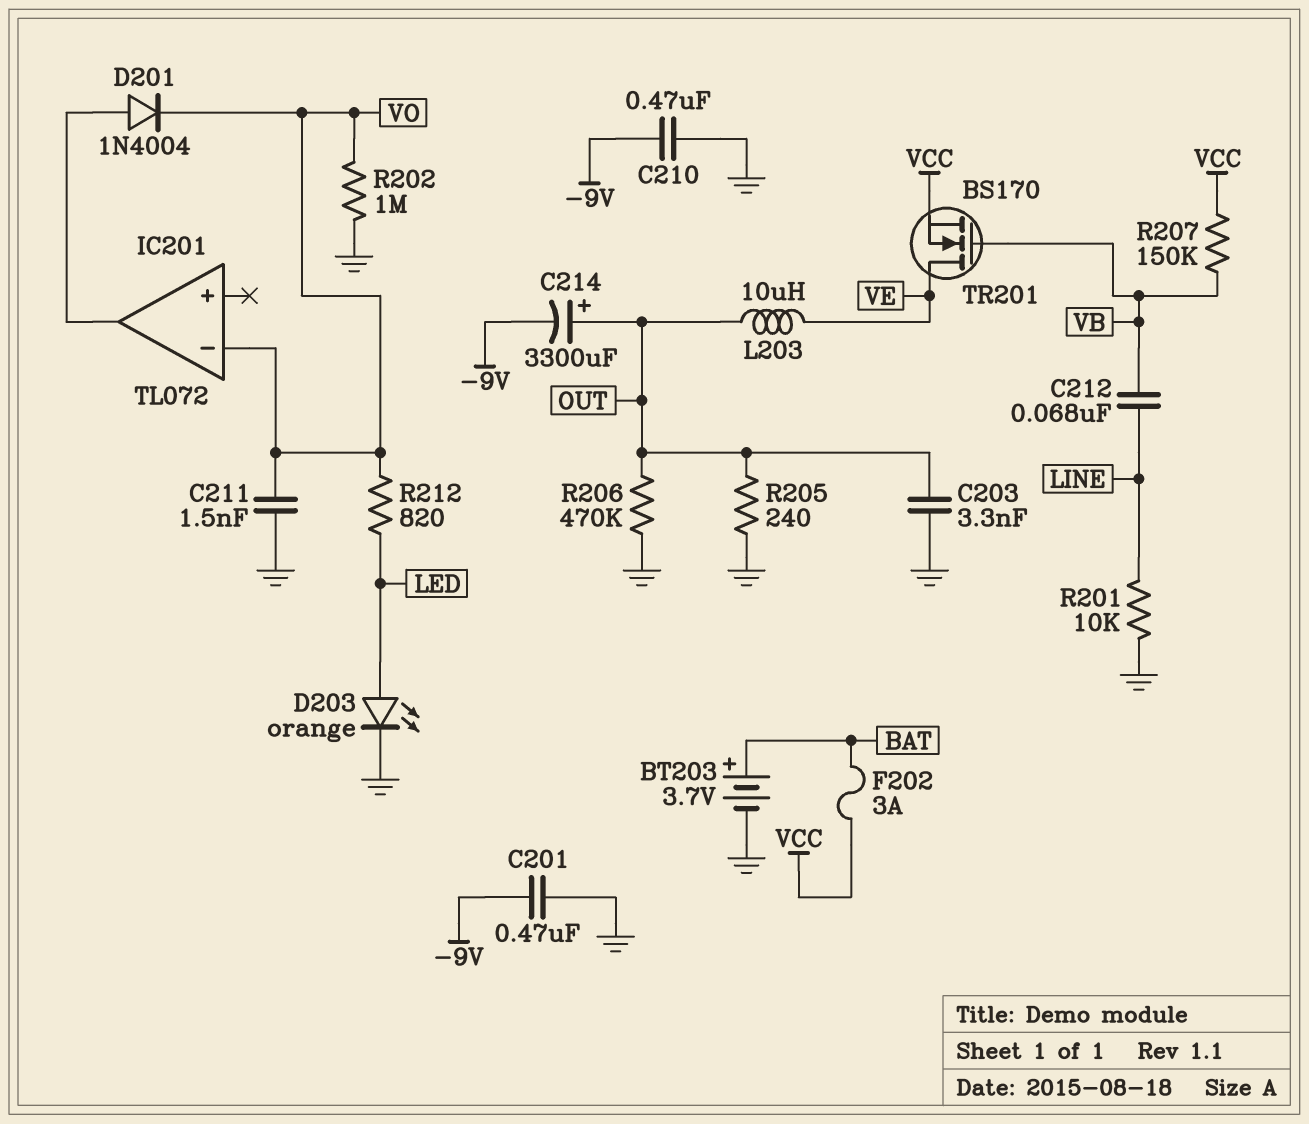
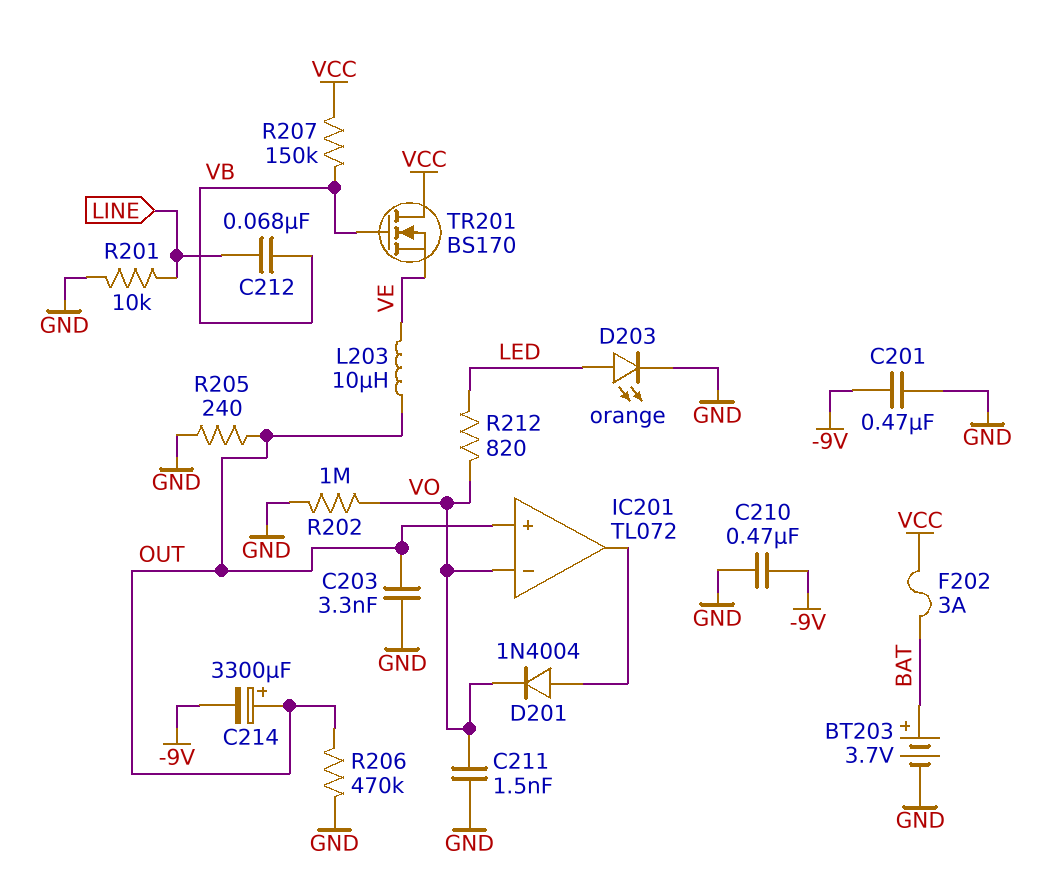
IC201 pin in+: none -> OUT
TR201: NMOS BS170 (G VB, D VE, S VCC) -> NMOS BS170 (G VB, D VCC, S VE)

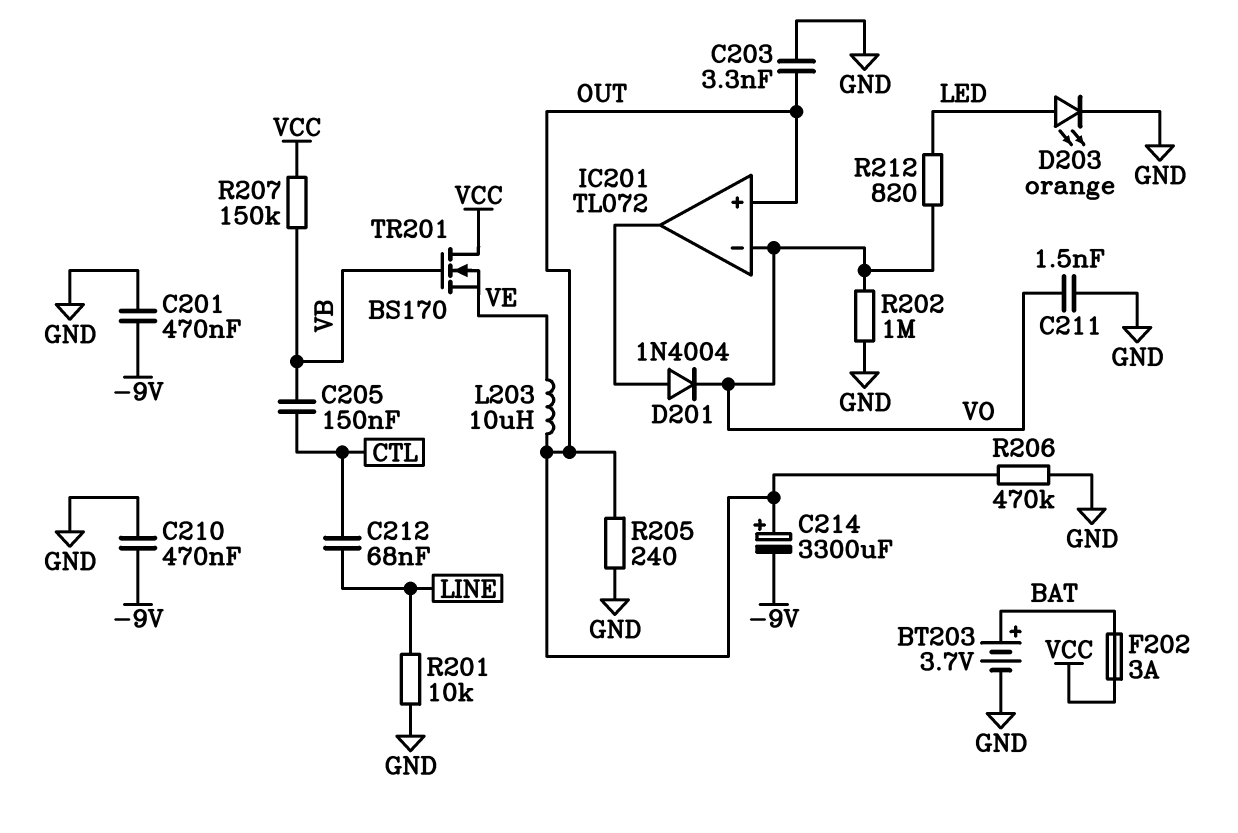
C205: none -> 150nF (CTL, VB)
C212: 68nF (LINE, VB) -> 68nF (CTL, LINE)

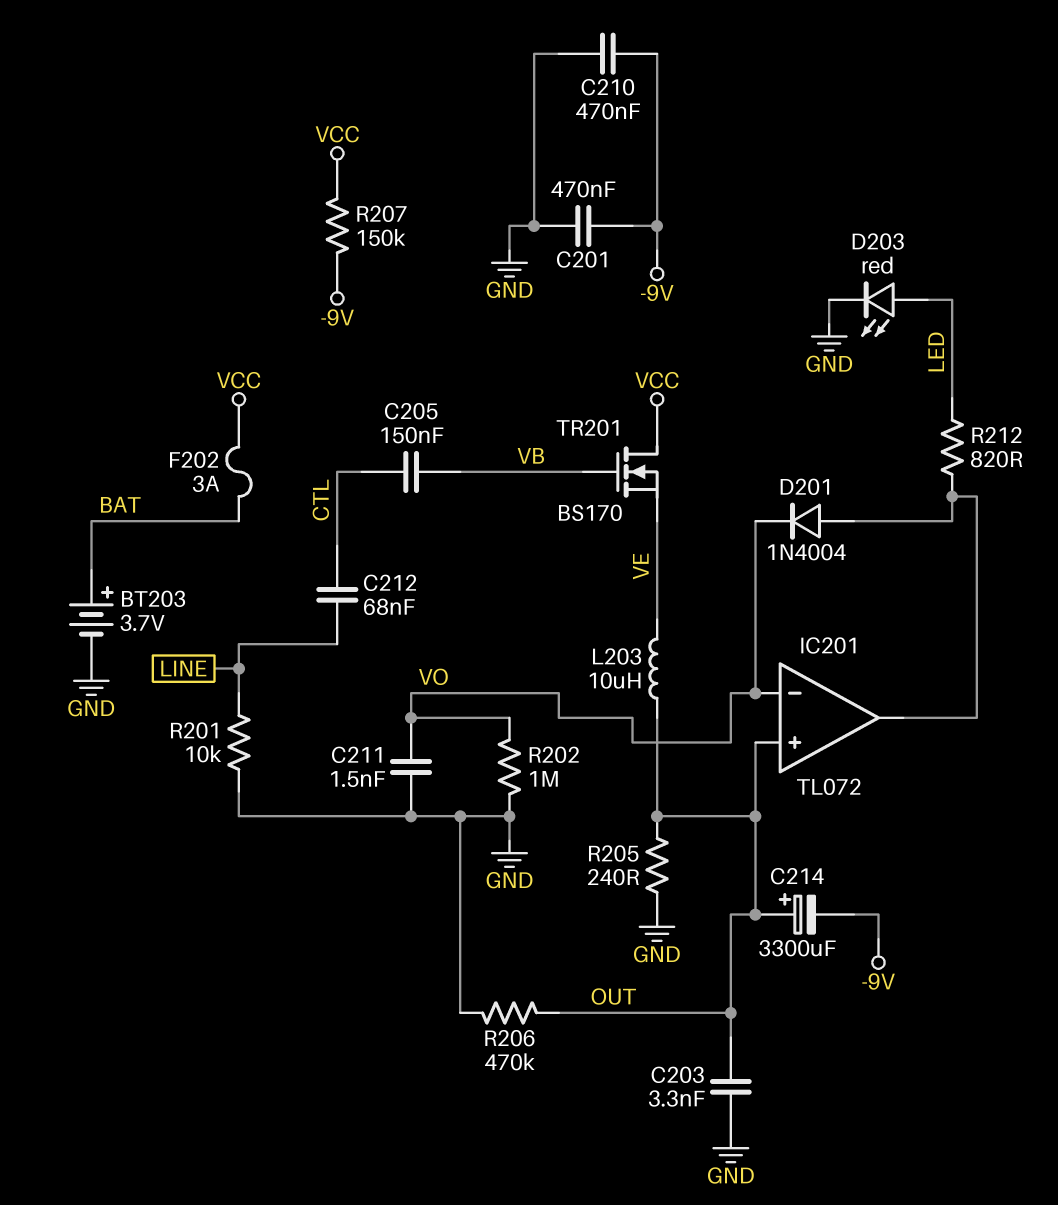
D203: LED orange (A LED, K GND) -> LED red (A LED, K GND)
R207: 150k (VB, VCC) -> 150k (-9V, VCC)
R212: 820 (LED, VO) -> 820 (IC201/out, LED)

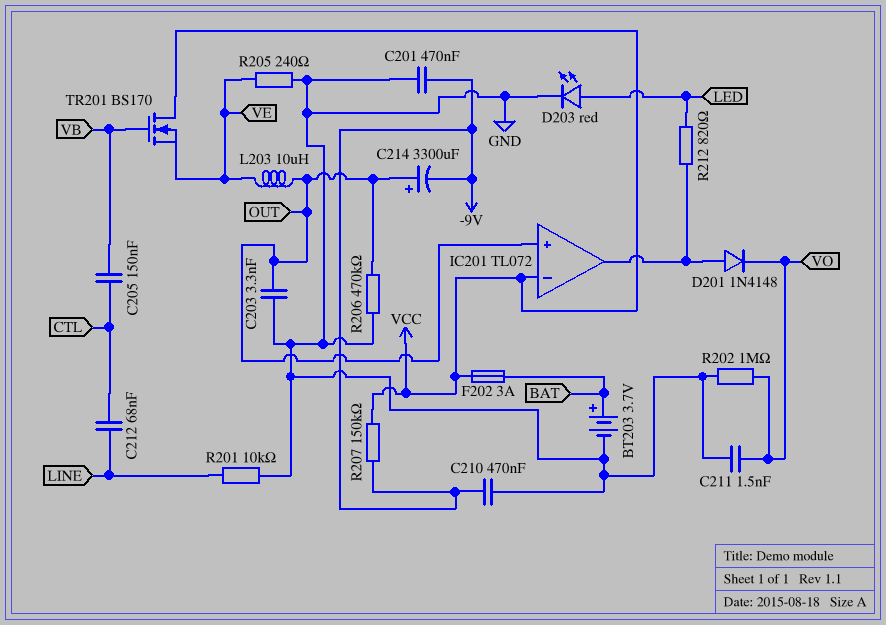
D201: diode 1N4004 (A IC201/out, K VO) -> diode 1N4148 (A IC201/out, K VO)
IC201 pin in-: VO -> VCC
R205: 240 (GND, OUT) -> 240 (GND, VE)

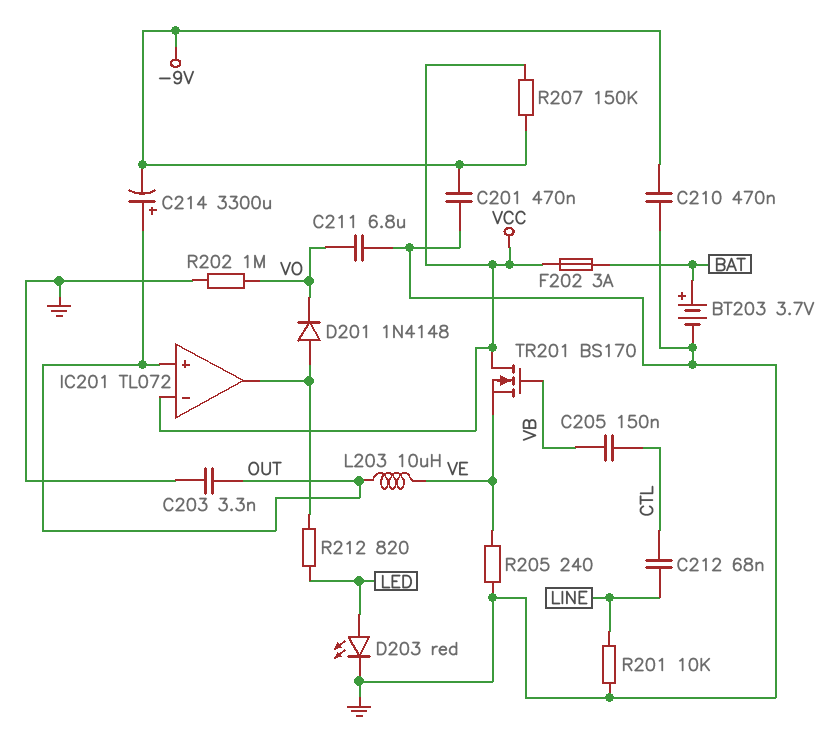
C211: 1.5nF (GND, VO) -> 6.8uF (GND, VO)
R206: 470k (GND, OUT) -> none

